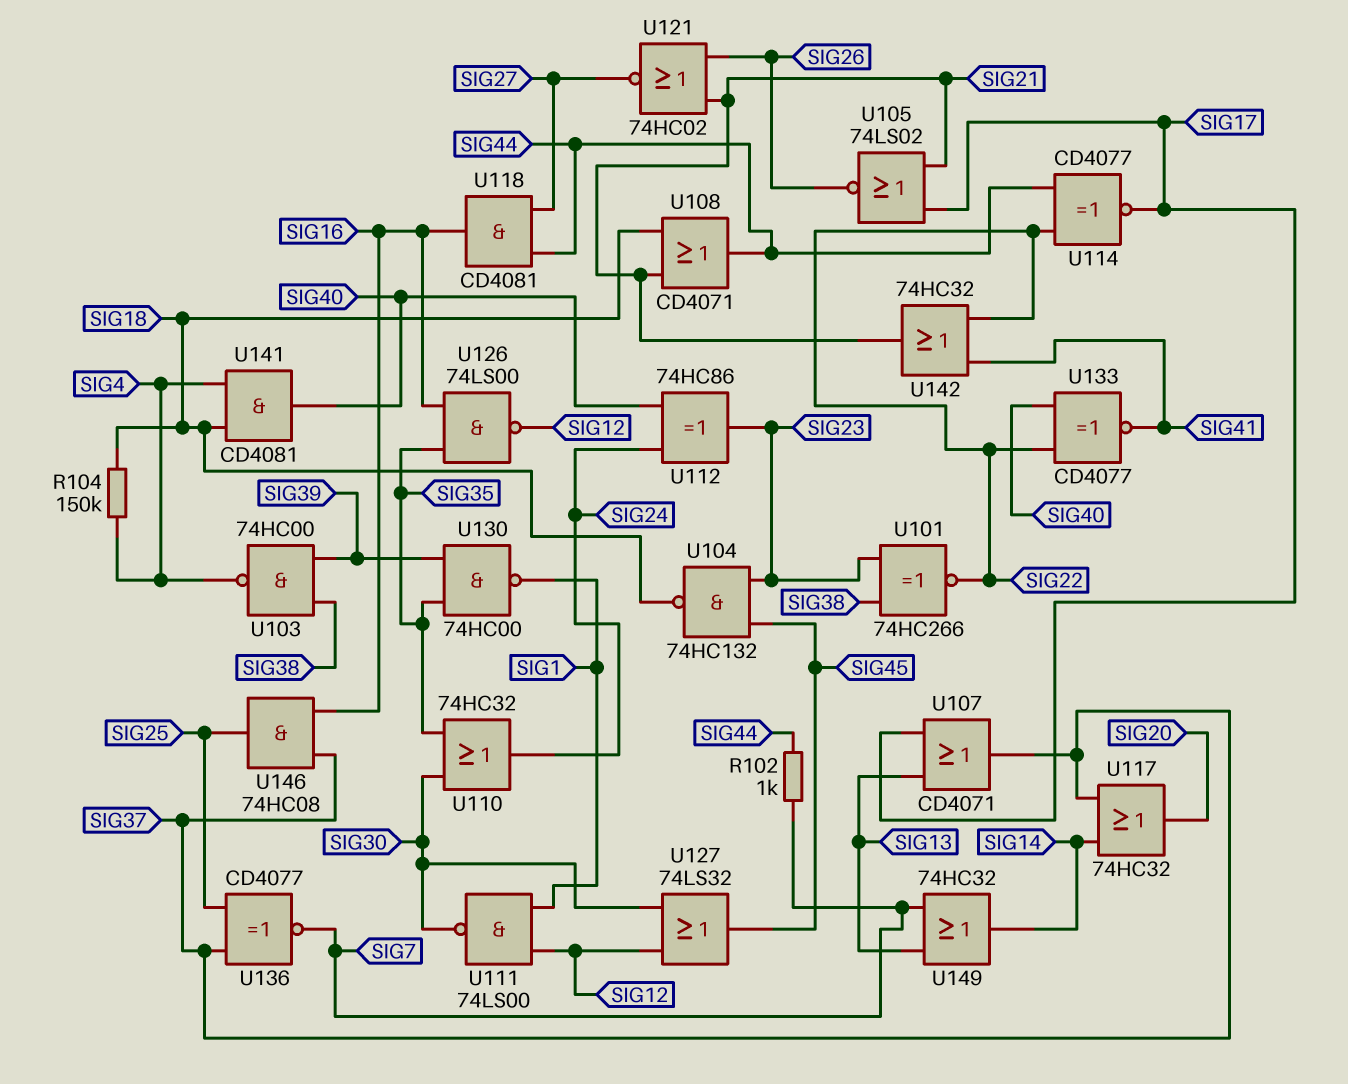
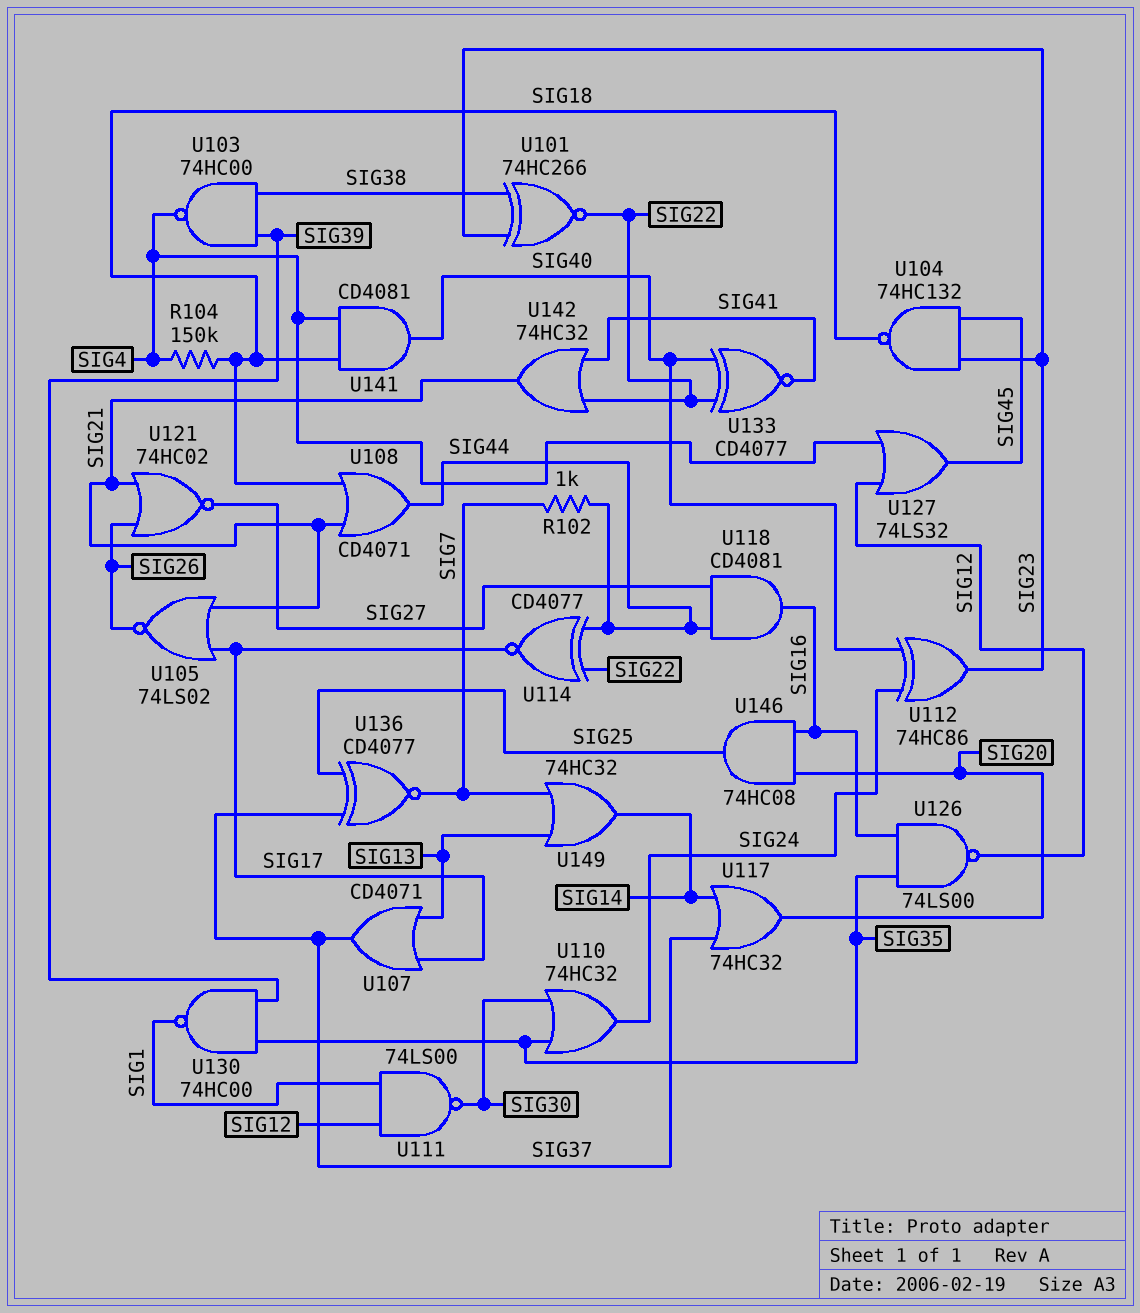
U127: OR 74LS32 (in SIG12, in SIG30, out SIG45) -> OR 74LS32 (in SIG4, in SIG12, out SIG45)
U146: AND 74HC08 (in SIG16, in SIG37, out SIG25) -> AND 74HC08 (in SIG16, in SIG20, out SIG25)

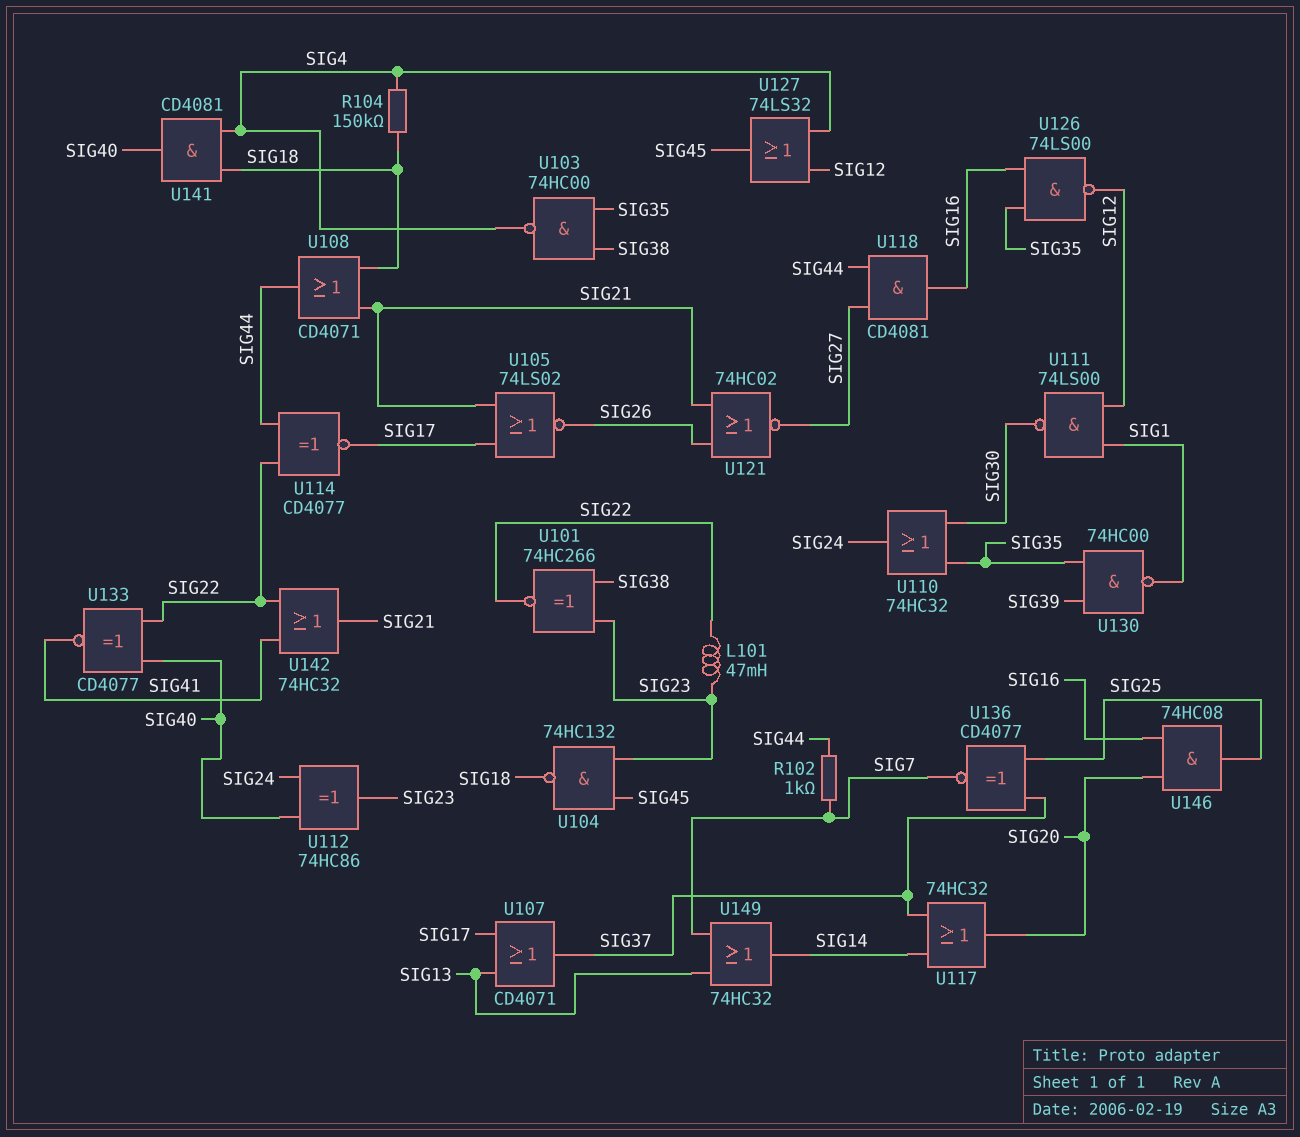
L101: none -> 47mH (SIG22, SIG23)
U103: NAND 74HC00 (in SIG38, in SIG39, out SIG4) -> NAND 74HC00 (in SIG35, in SIG38, out SIG4)

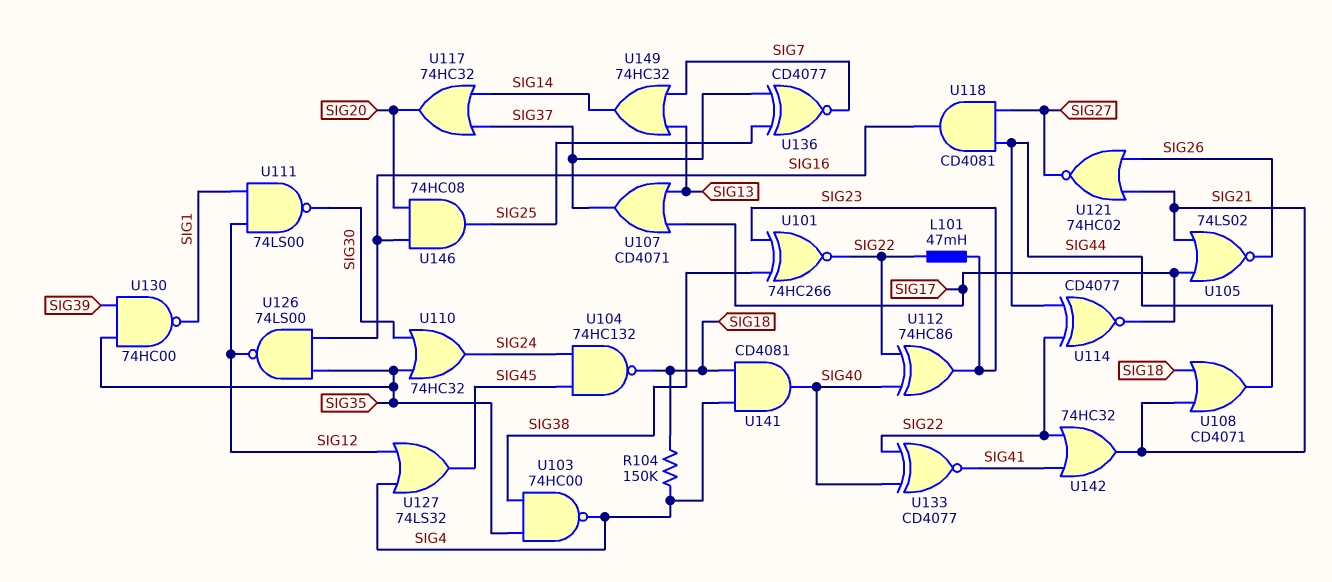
R102: 1k (SIG7, SIG44) -> none
U104: NAND 74HC132 (in SIG23, in SIG45, out SIG18) -> NAND 74HC132 (in SIG24, in SIG45, out SIG18)
U112: XOR 74HC86 (in SIG24, in SIG40, out SIG23) -> XOR 74HC86 (in SIG22, in SIG40, out SIG23)

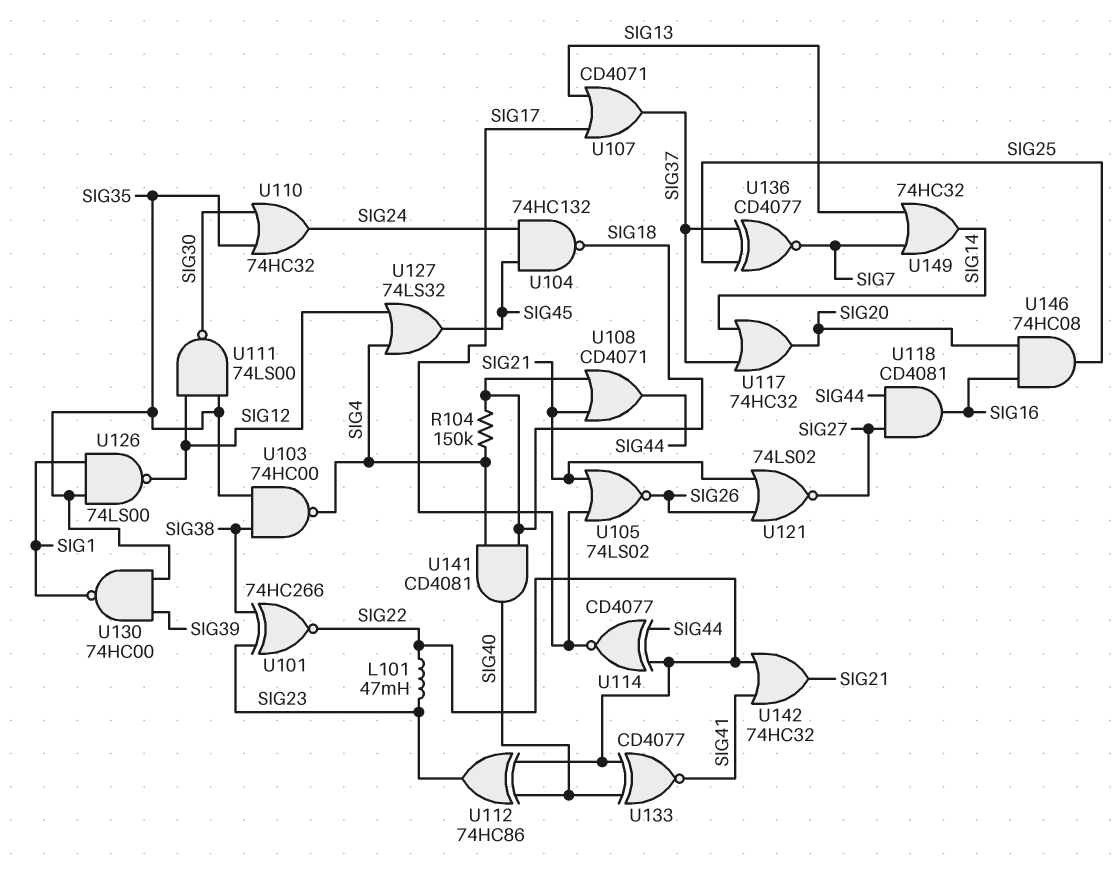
U111: NAND 74LS00 (in SIG1, in SIG12, out SIG30) -> NAND 74LS00 (in SIG12, in SIG35, out SIG30)
U121: NOR 74HC02 (in SIG21, in SIG26, out SIG27) -> NOR 74LS02 (in SIG21, in SIG26, out SIG27)
U126: NAND 74LS00 (in SIG16, in SIG35, out SIG12) -> NAND 74LS00 (in SIG1, in SIG35, out SIG12)

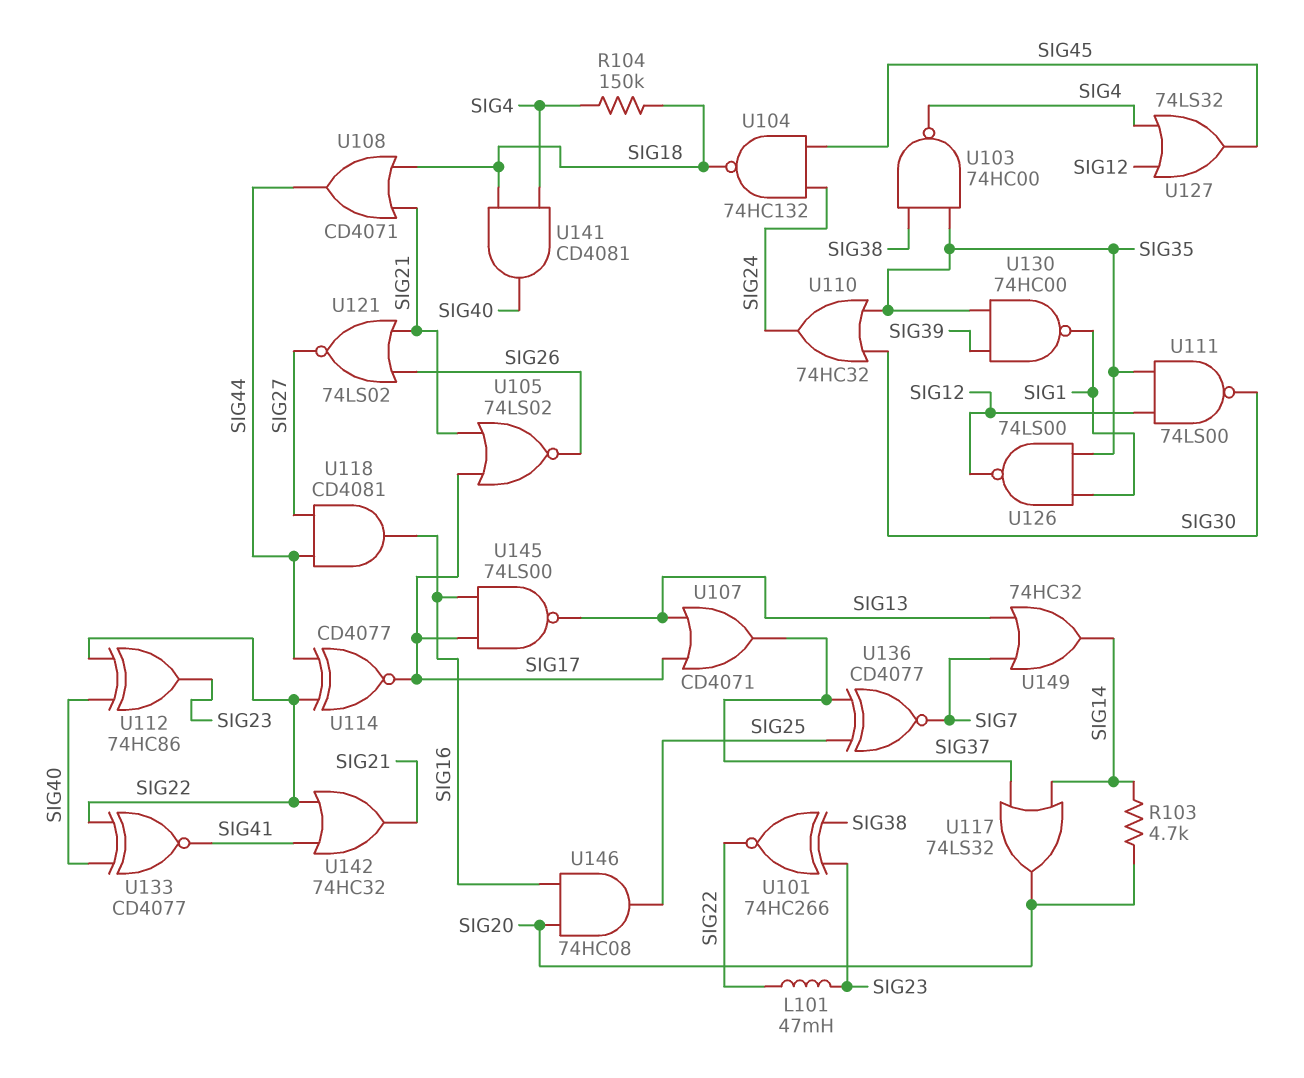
R103: none -> 4.7k (SIG14, SIG20)
U117: OR 74HC32 (in SIG14, in SIG37, out SIG20) -> OR 74LS32 (in SIG14, in SIG37, out SIG20)
U145: none -> NAND 74LS00 (in SIG16, in SIG17, out SIG13)

